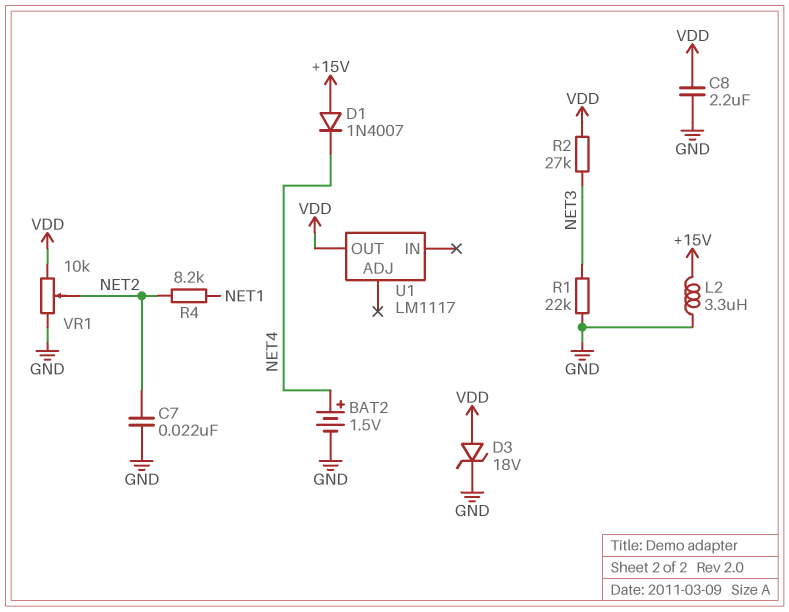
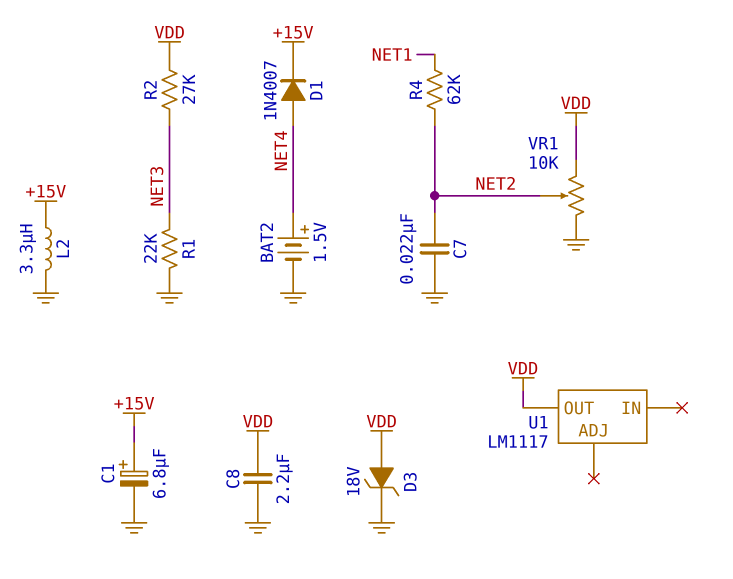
C1: none -> 6.8uF (plus +15V, minus GND)
D1: diode 1N4007 (A +15V, K NET4) -> diode 1N4007 (A NET4, K +15V)
R4: 8.2k (NET1, NET2) -> 62k (NET1, NET2)

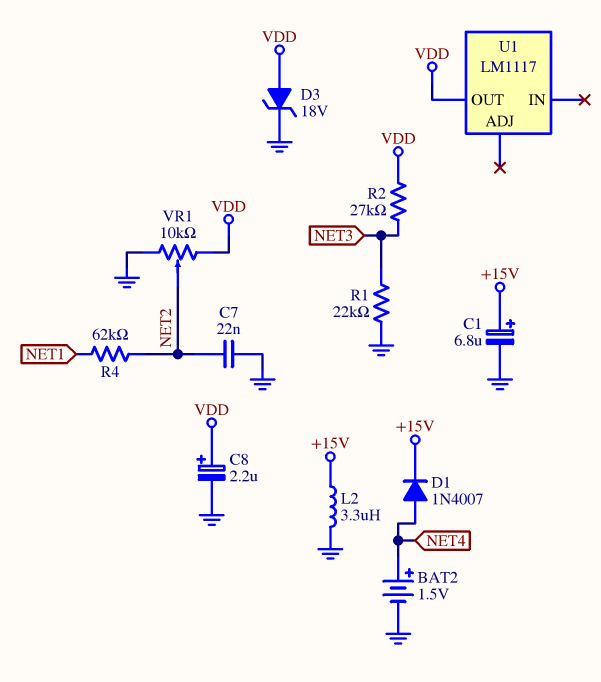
C8: 2.2uF (GND, VDD) -> 2.2uF (plus VDD, minus GND)

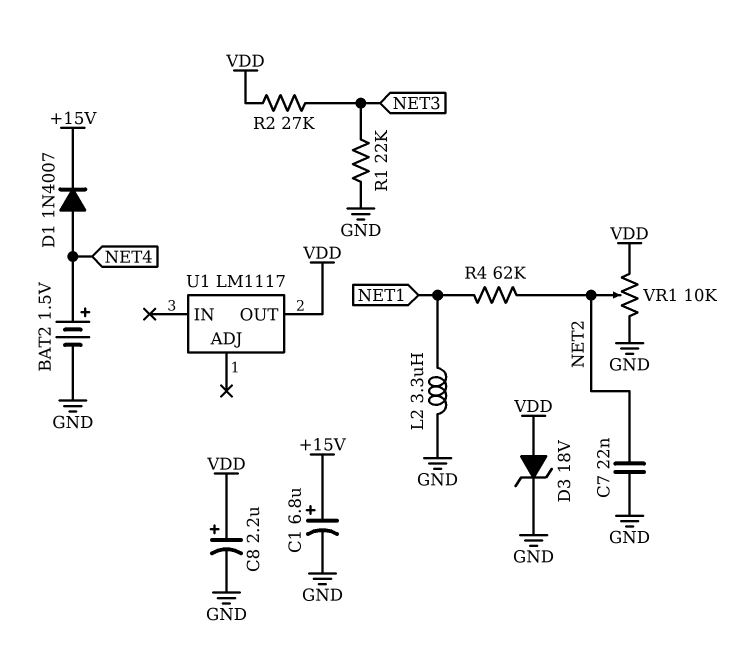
L2: 3.3uH (+15V, GND) -> 3.3uH (GND, NET1)

